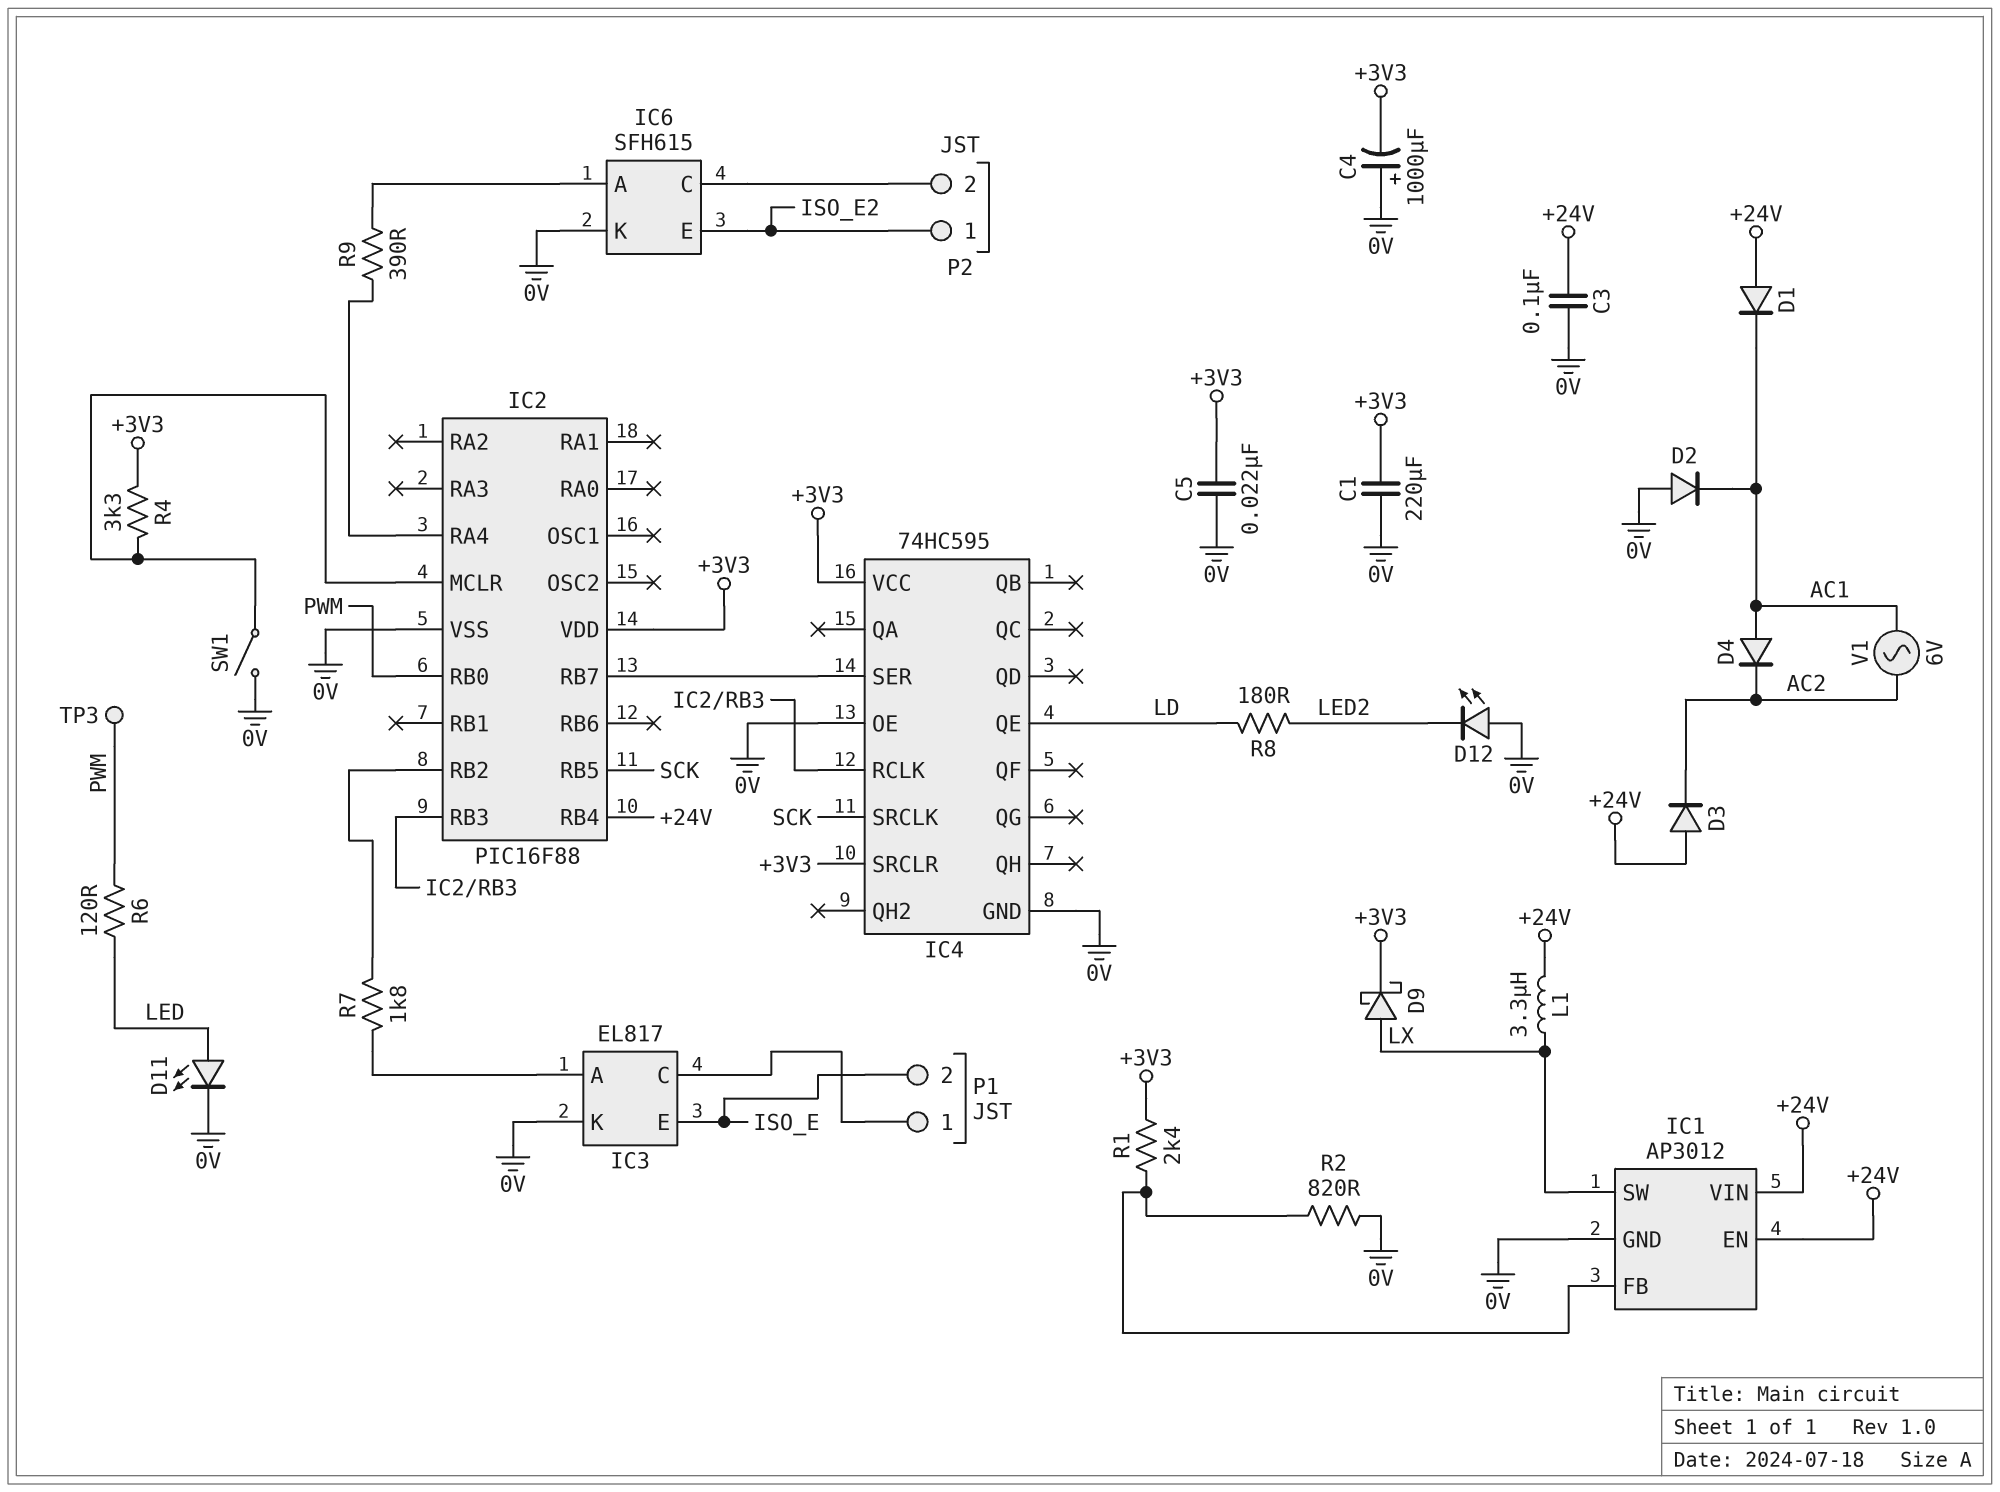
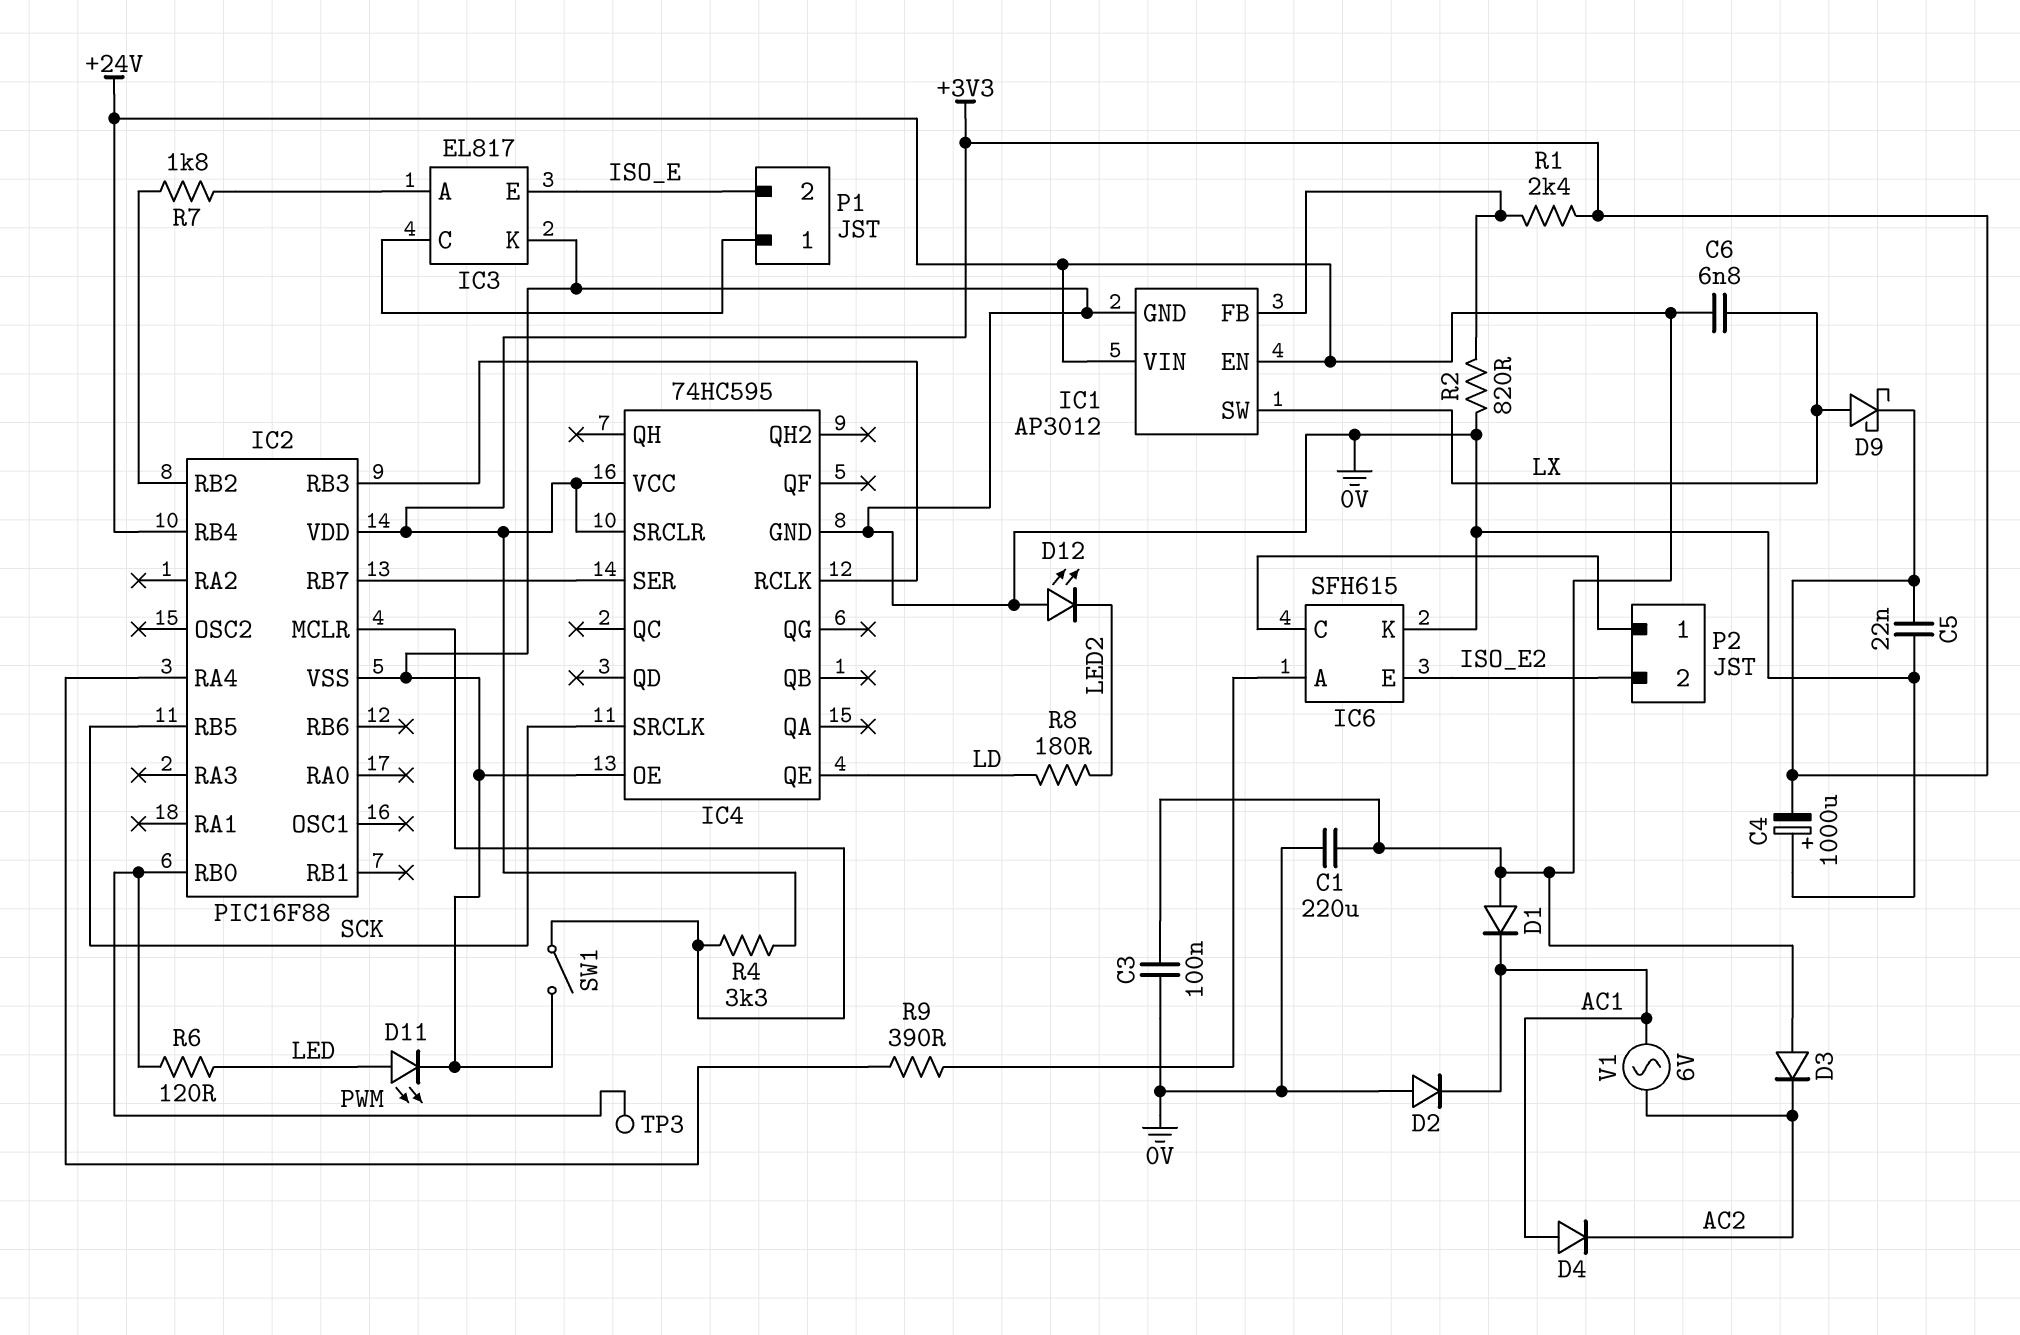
C1: 220uF (+3V3, 0V) -> 220uF (+24V, 0V)
C6: none -> 6.8nF (+24V, LX)
L1: 3.3uH (+24V, LX) -> none
P2 pin 1: ISO_E2 -> IC6/C
P2 pin 2: IC6/C -> ISO_E2

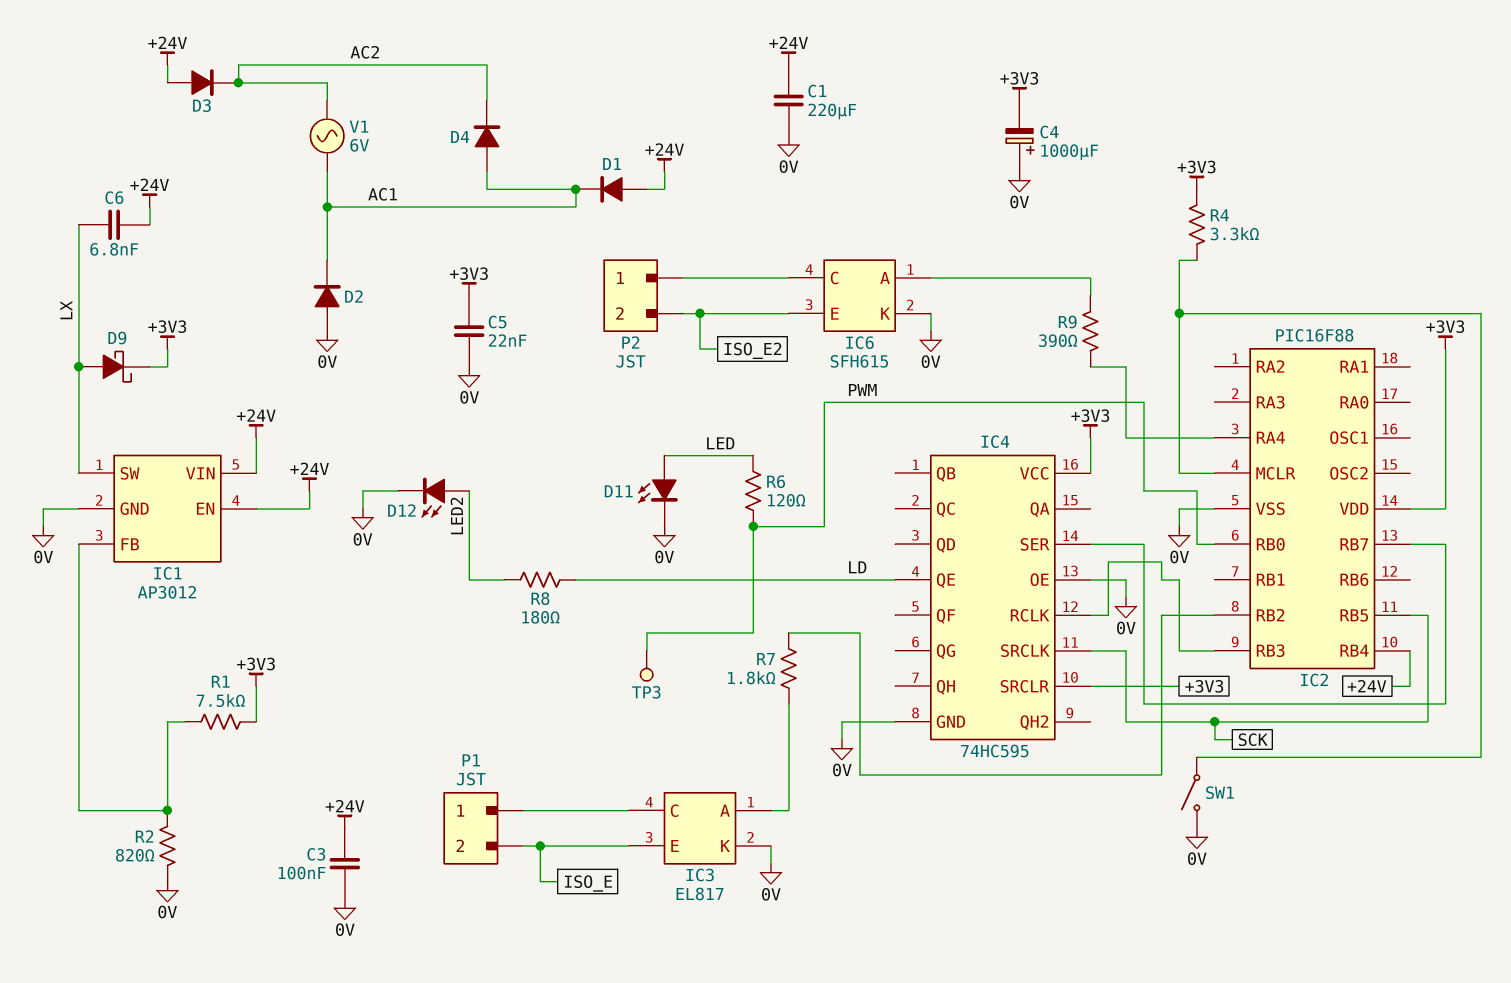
D12: LED (A 0V, K LED2) -> LED (A LED2, K 0V)
R1: 2.4k (+3V3, IC1/FB) -> 7.5k (+3V3, IC1/FB)

